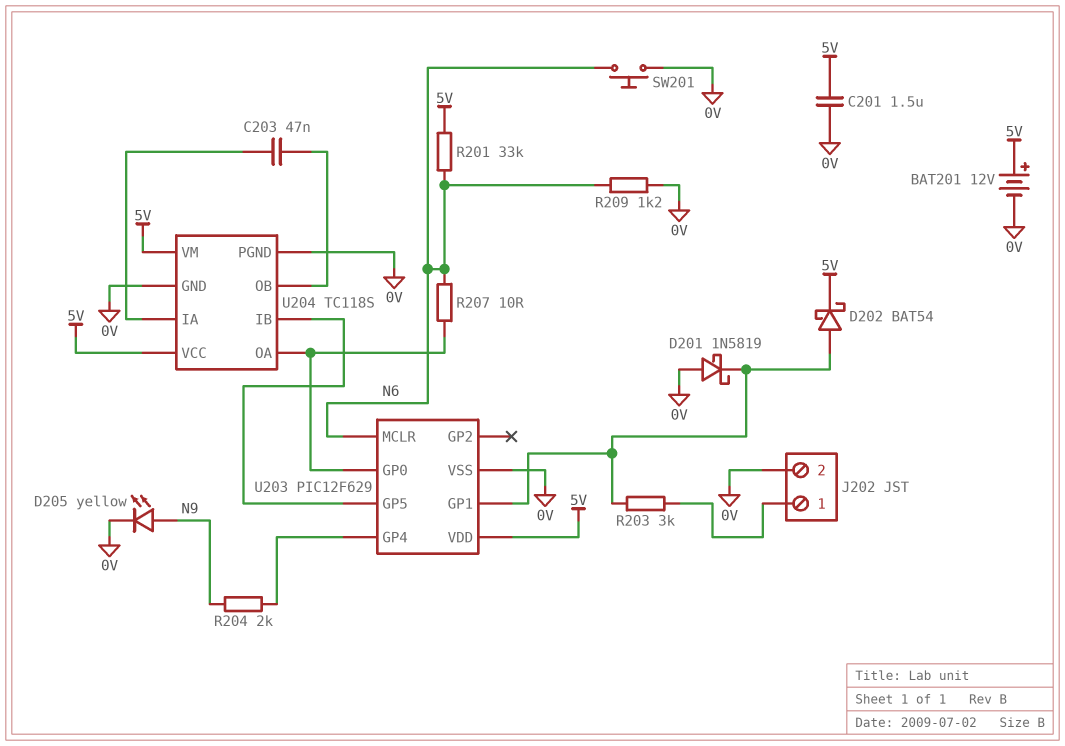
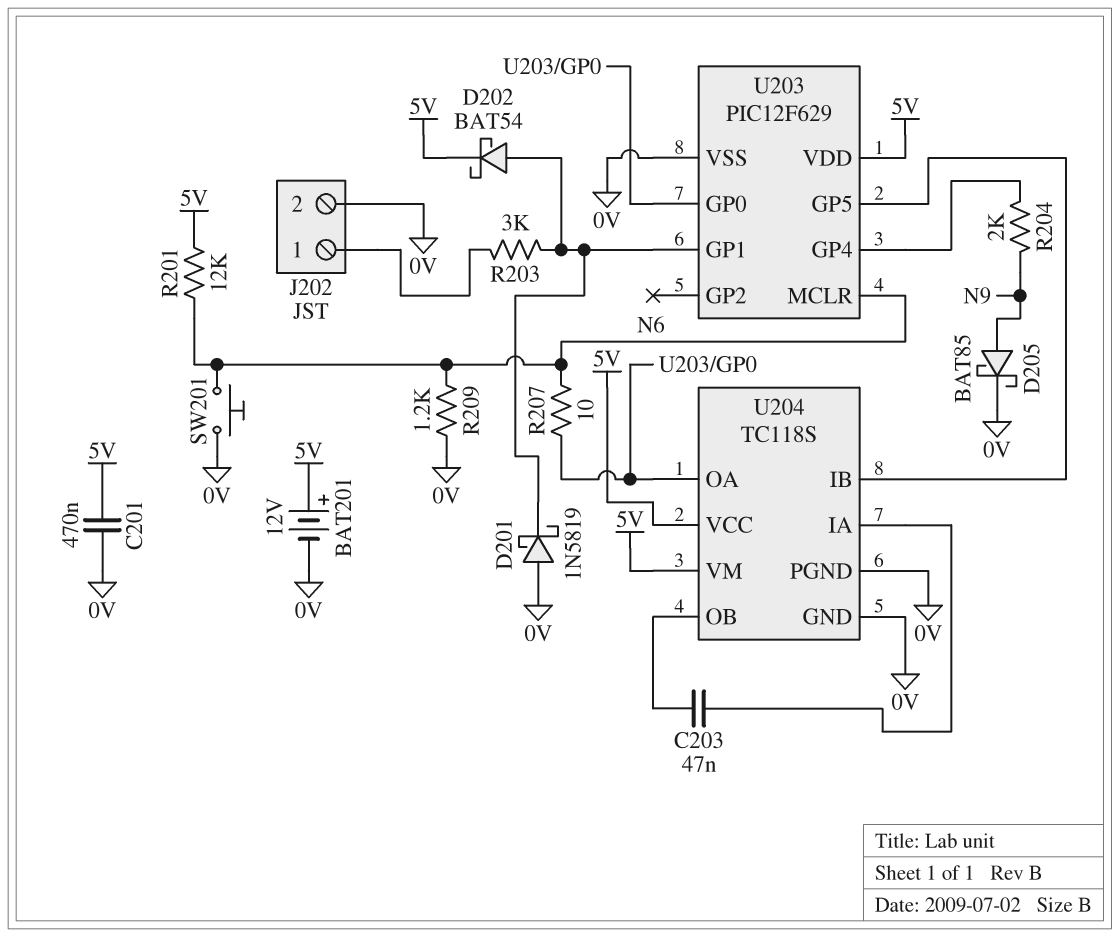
C201: 1.5uF (0V, 5V) -> 470nF (0V, 5V)
D205: LED yellow (A N9, K 0V) -> schottky BAT85 (A N9, K 0V)
R201: 33k (5V, N6) -> 12k (5V, N6)

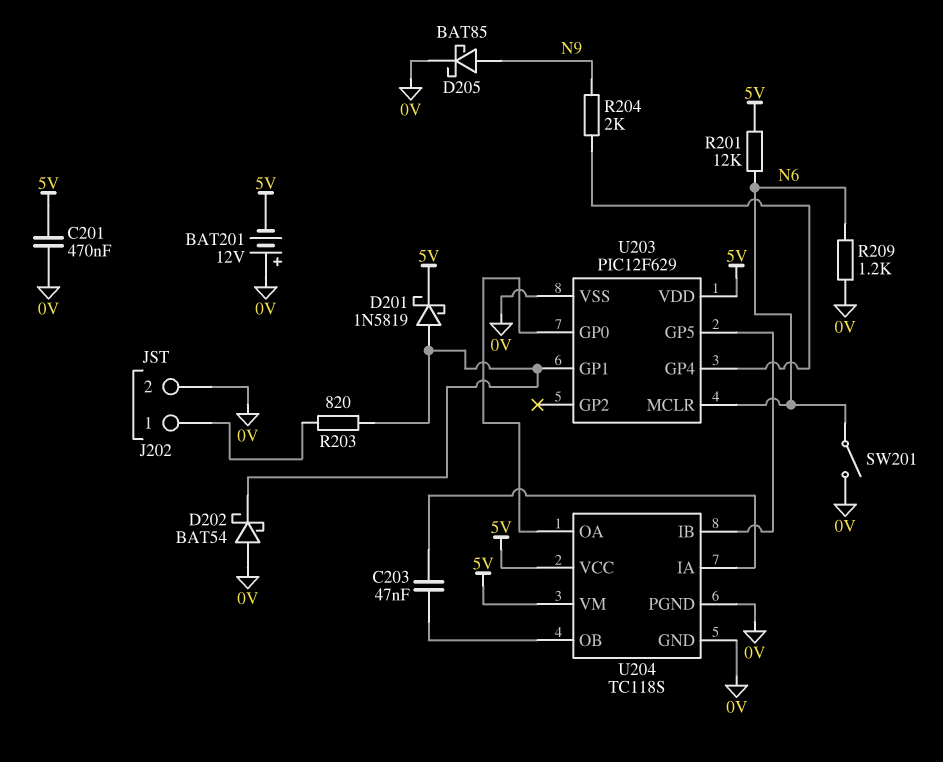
BAT201: 12V (plus 5V, minus 0V) -> 12V (plus 0V, minus 5V)
D201: schottky 1N5819 (A 0V, K U203/GP1) -> schottky 1N5819 (A U203/GP1, K 5V)
D202: schottky BAT54 (A U203/GP1, K 5V) -> schottky BAT54 (A 0V, K U203/GP1)
R203: 3k (J202/1, U203/GP1) -> 820 (J202/1, U203/GP1)
R207: 10 (N6, U203/GP0) -> none
SW201: button (0V, N6) -> switch (0V, N6)

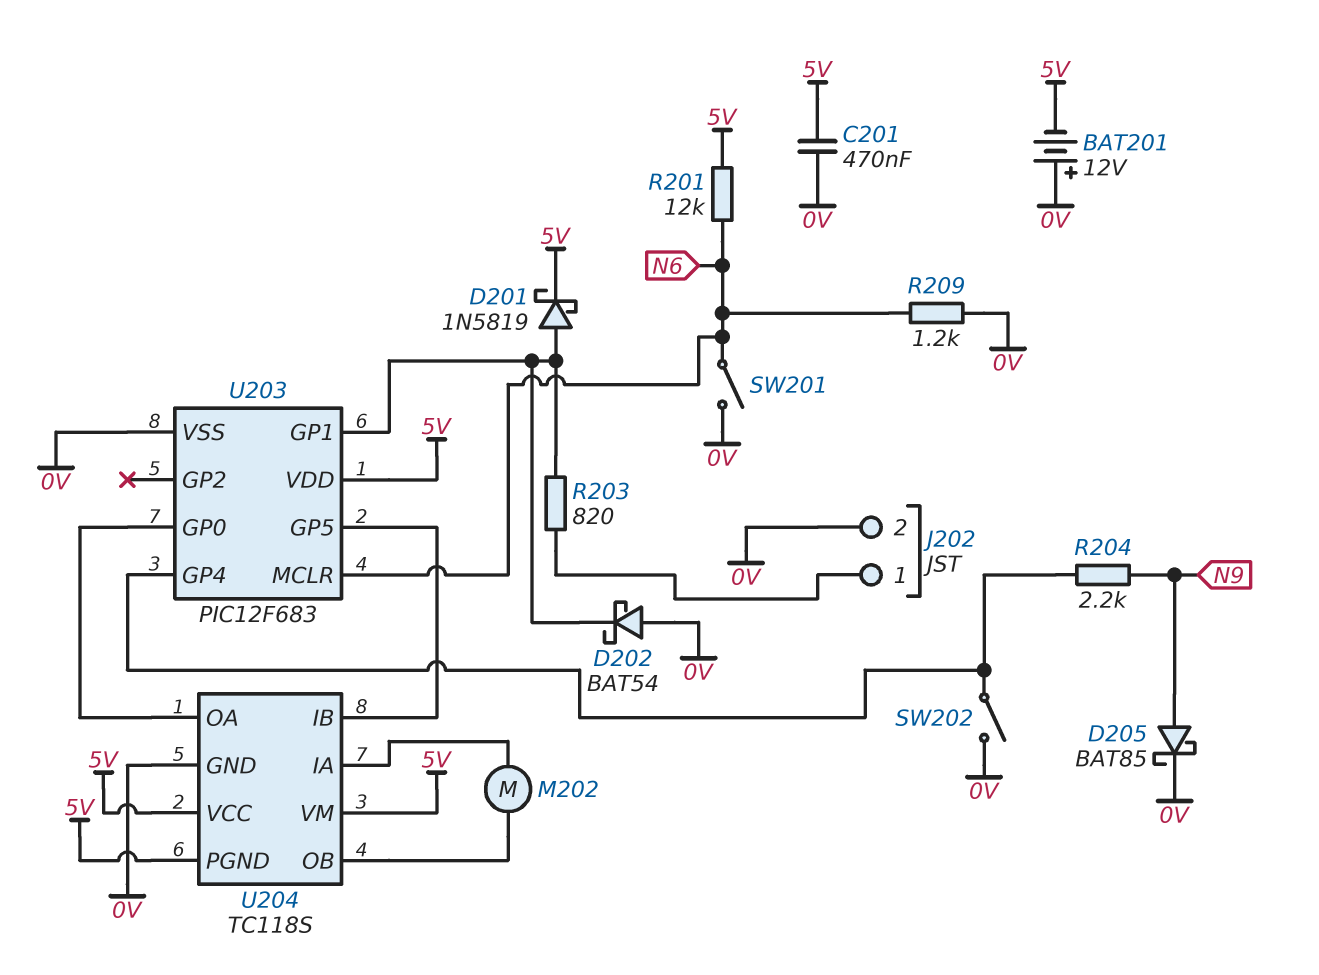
C203: 47nF (U204/IA, U204/OB) -> none
M202: none -> motor (U204/IA, U204/OB)
R204: 2k (N9, U203/GP4) -> 2.2k (N9, U203/GP4)
SW202: none -> switch (0V, U203/GP4)
U203: PIC12F629 -> PIC12F683
U204 pin PGND: 0V -> 5V

